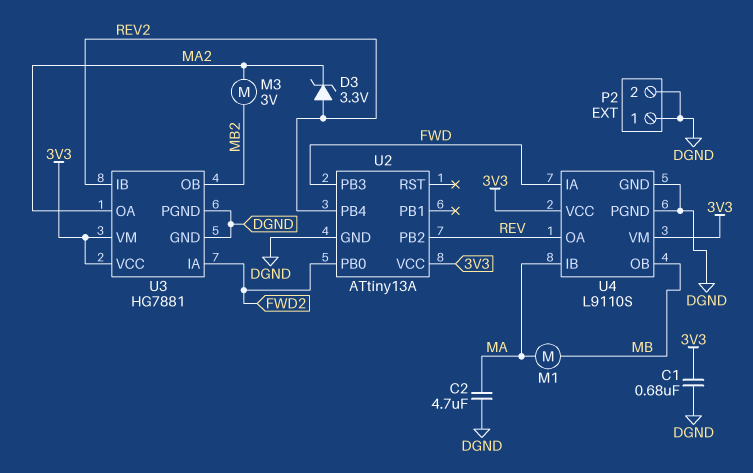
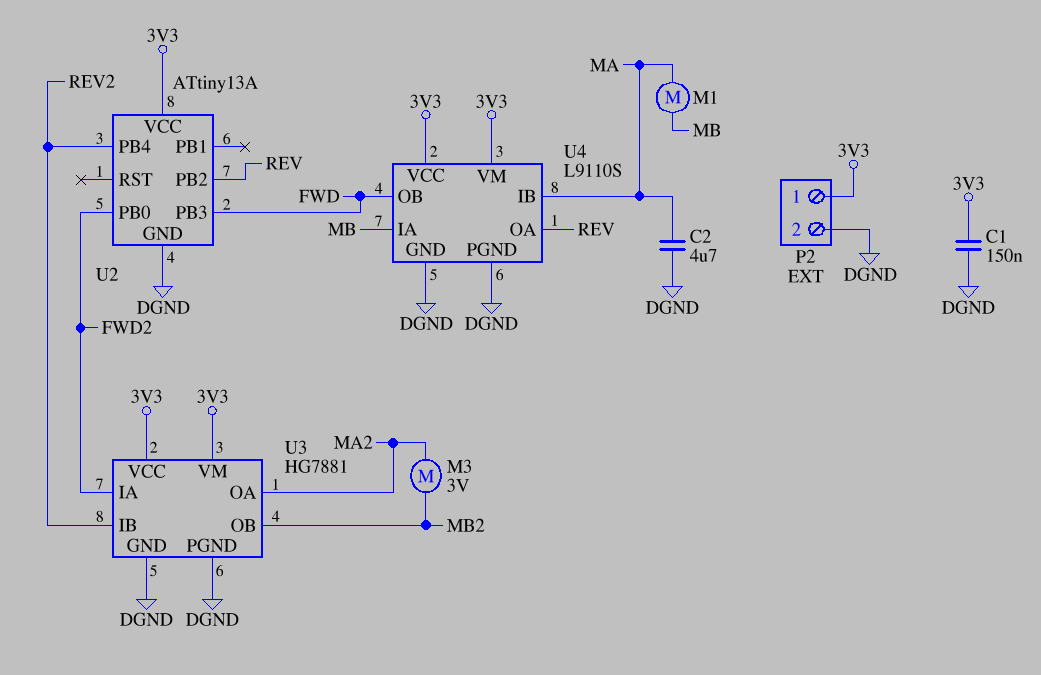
C1: 680nF (3V3, DGND) -> 150nF (3V3, DGND)
D3: zener 3.3V (A REV2, K MA2) -> none
P2 pin 1: DGND -> 3V3
U4 pin IA: FWD -> MB
U4 pin OB: MB -> FWD

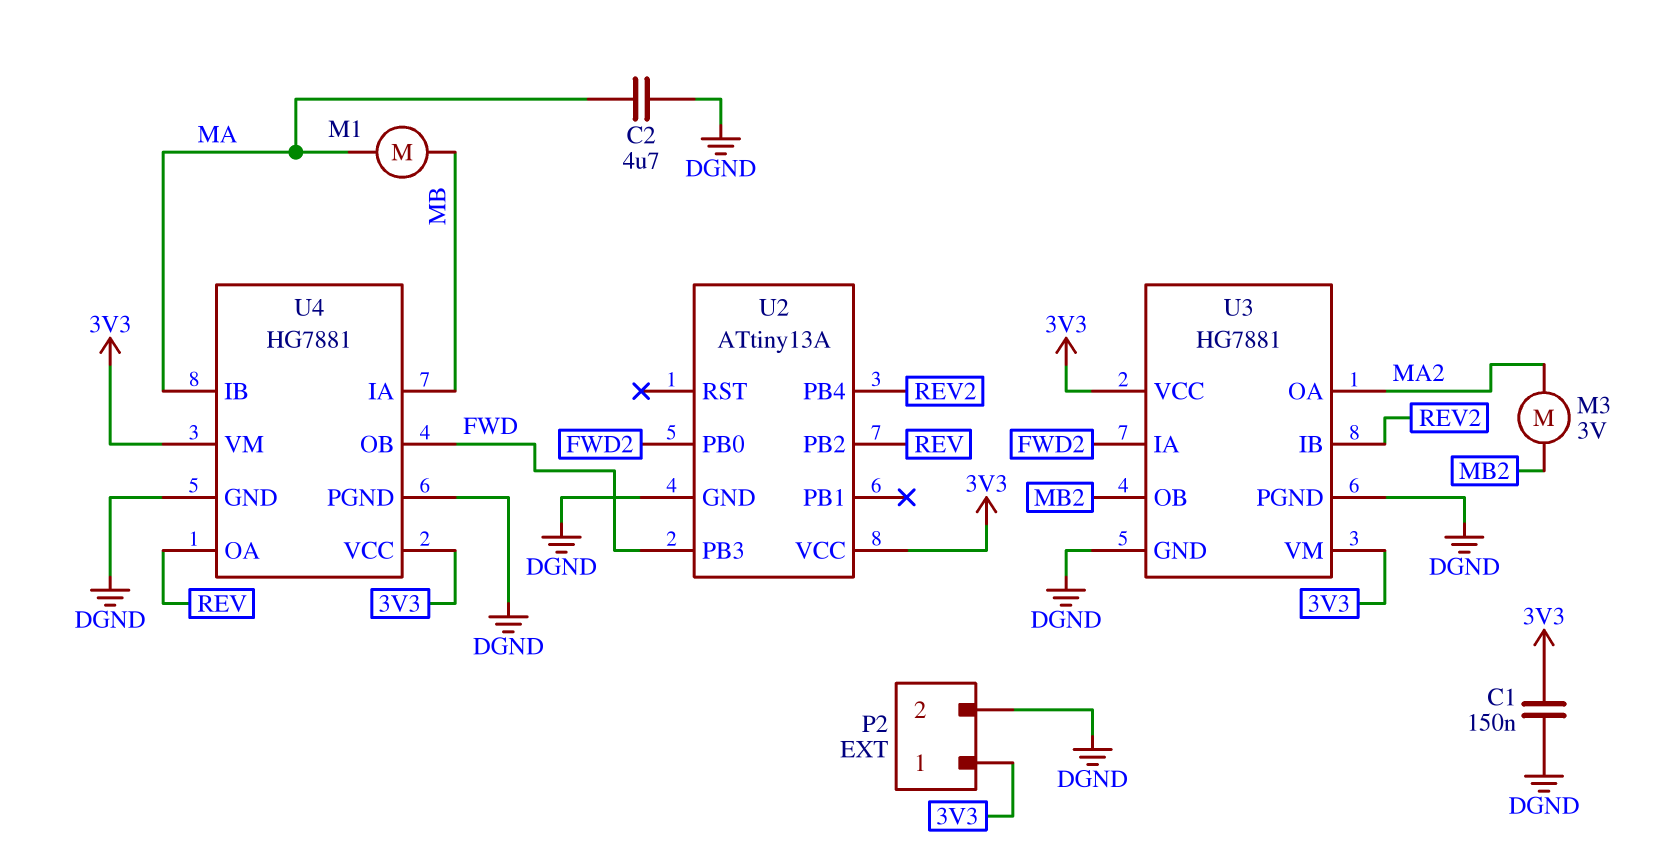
U4: L9110S -> HG7881

